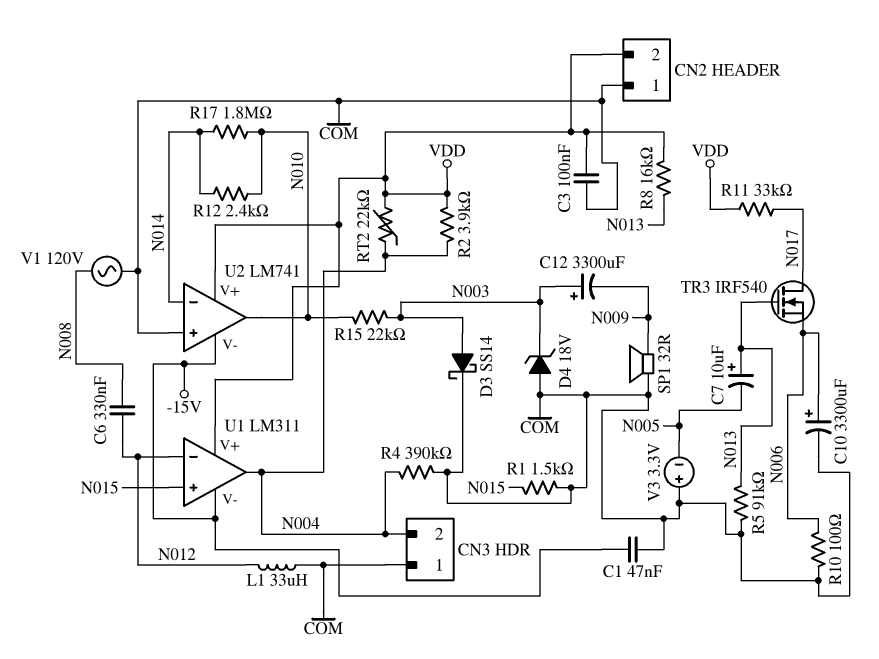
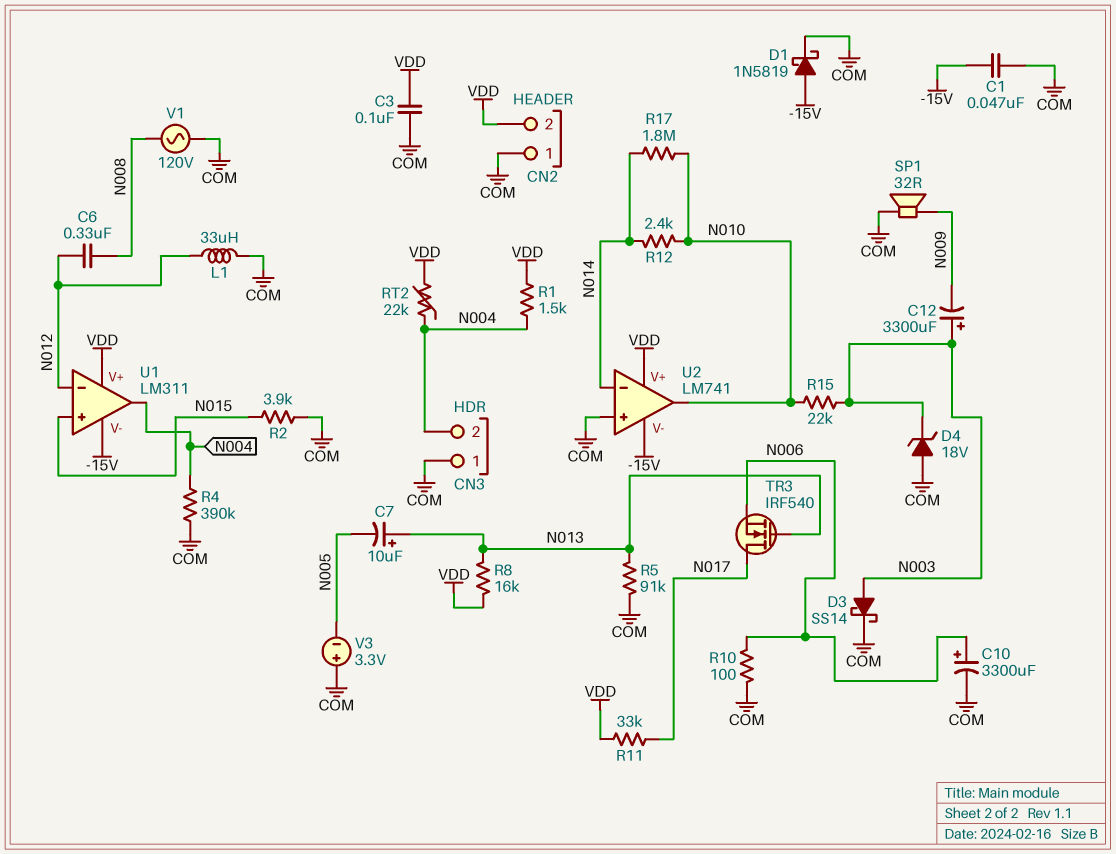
D1: none -> schottky 1N5819 (A -15V, K COM)
R1: 1.5k (COM, N015) -> 1.5k (N004, VDD)
R2: 3.9k (N004, VDD) -> 3.9k (COM, N015)

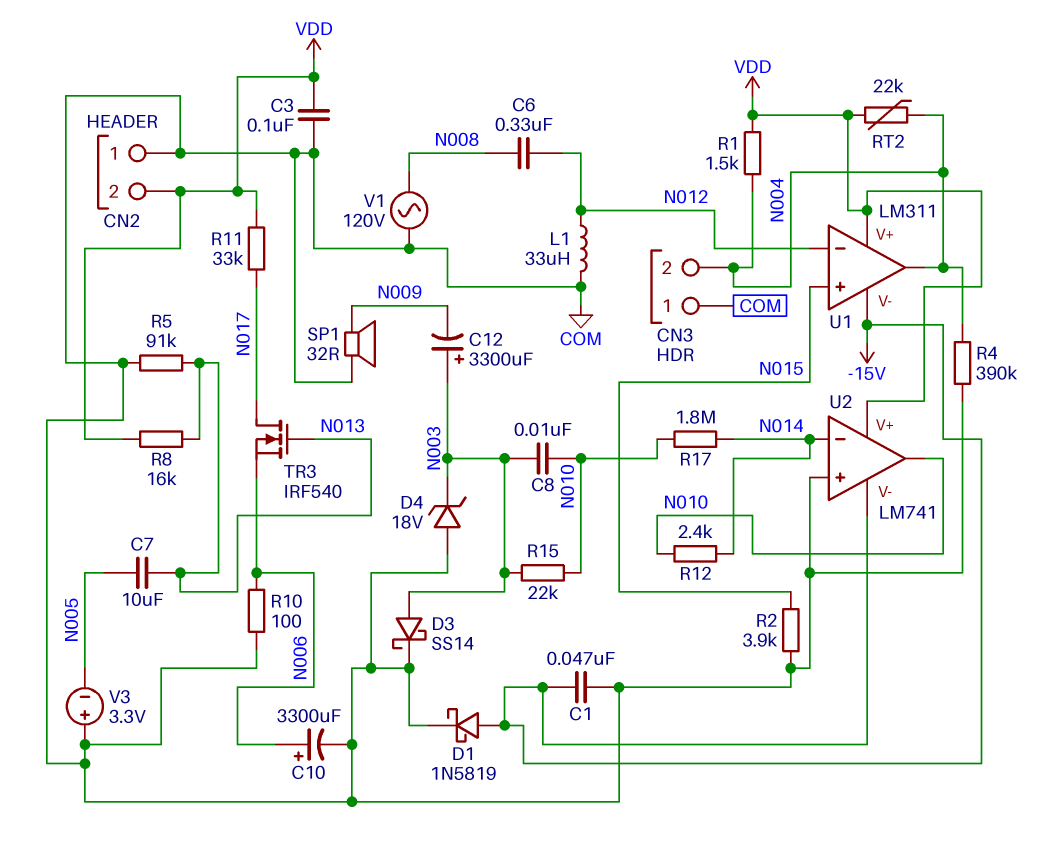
C7: 10uF (plus N013, minus N005) -> 10uF (N005, N013)
C8: none -> 10nF (N003, N010)

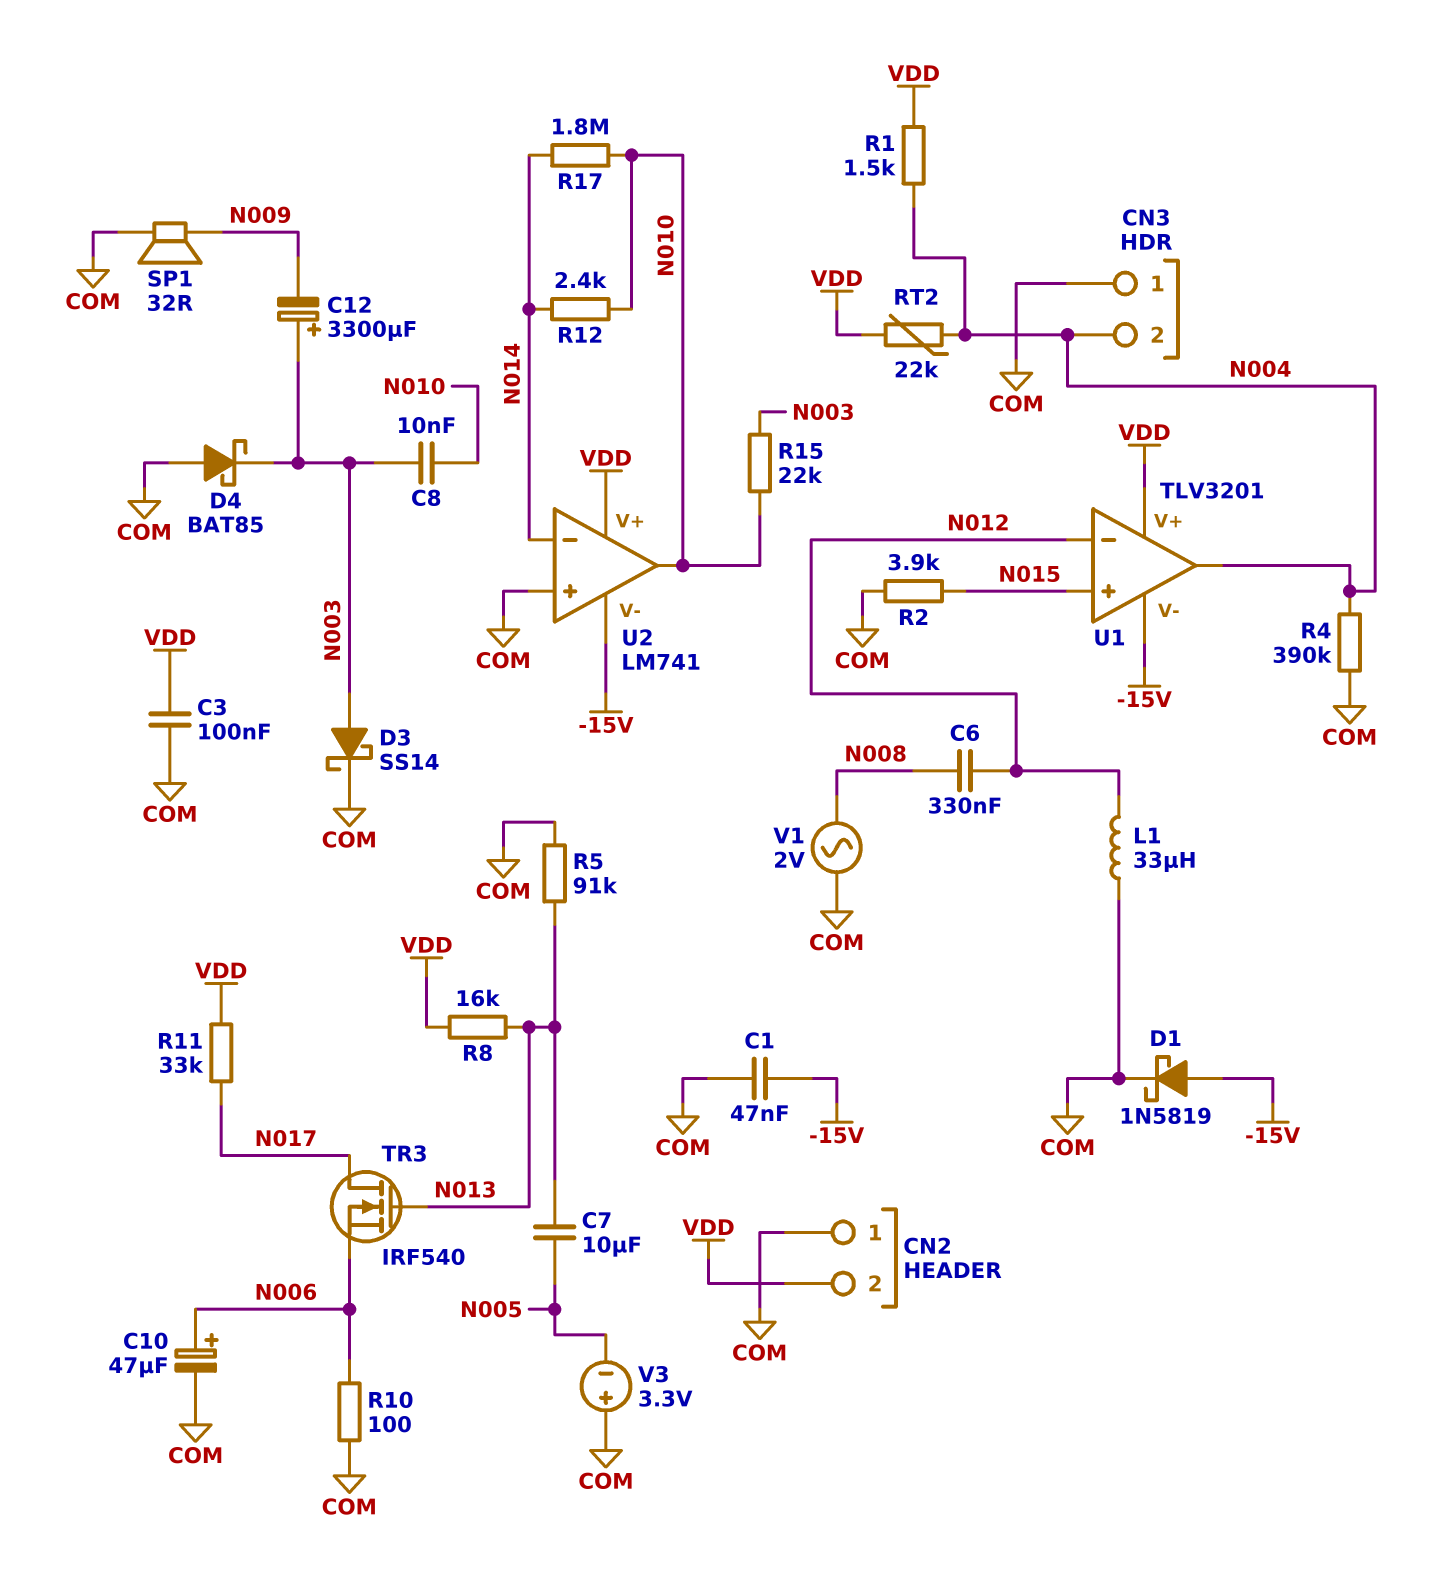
C10: 3300uF (plus N006, minus COM) -> 47uF (plus N006, minus COM)
D4: zener 18V (A COM, K N003) -> schottky BAT85 (A COM, K N003)
U1: LM311 -> TLV3201
V1: AC 120V (COM, N008) -> AC 2V (COM, N008)

